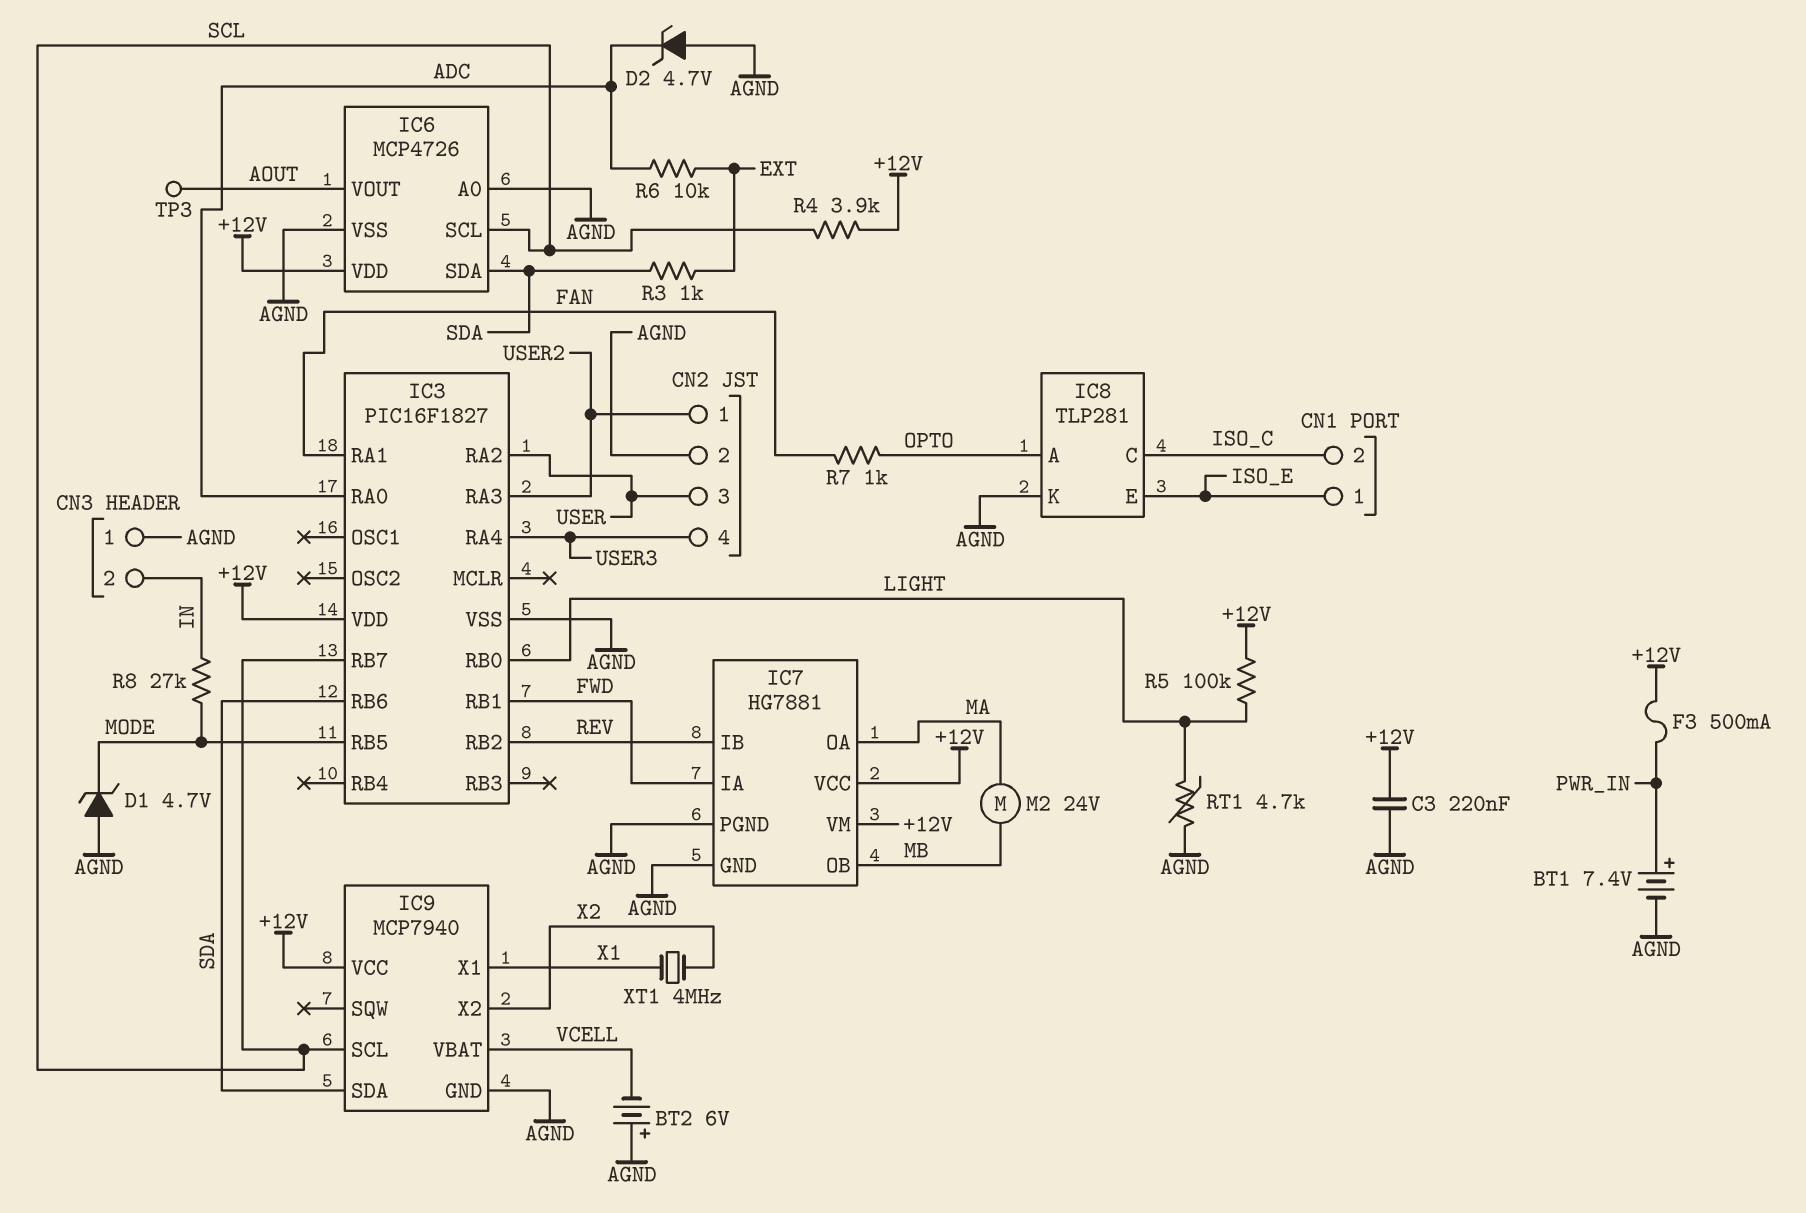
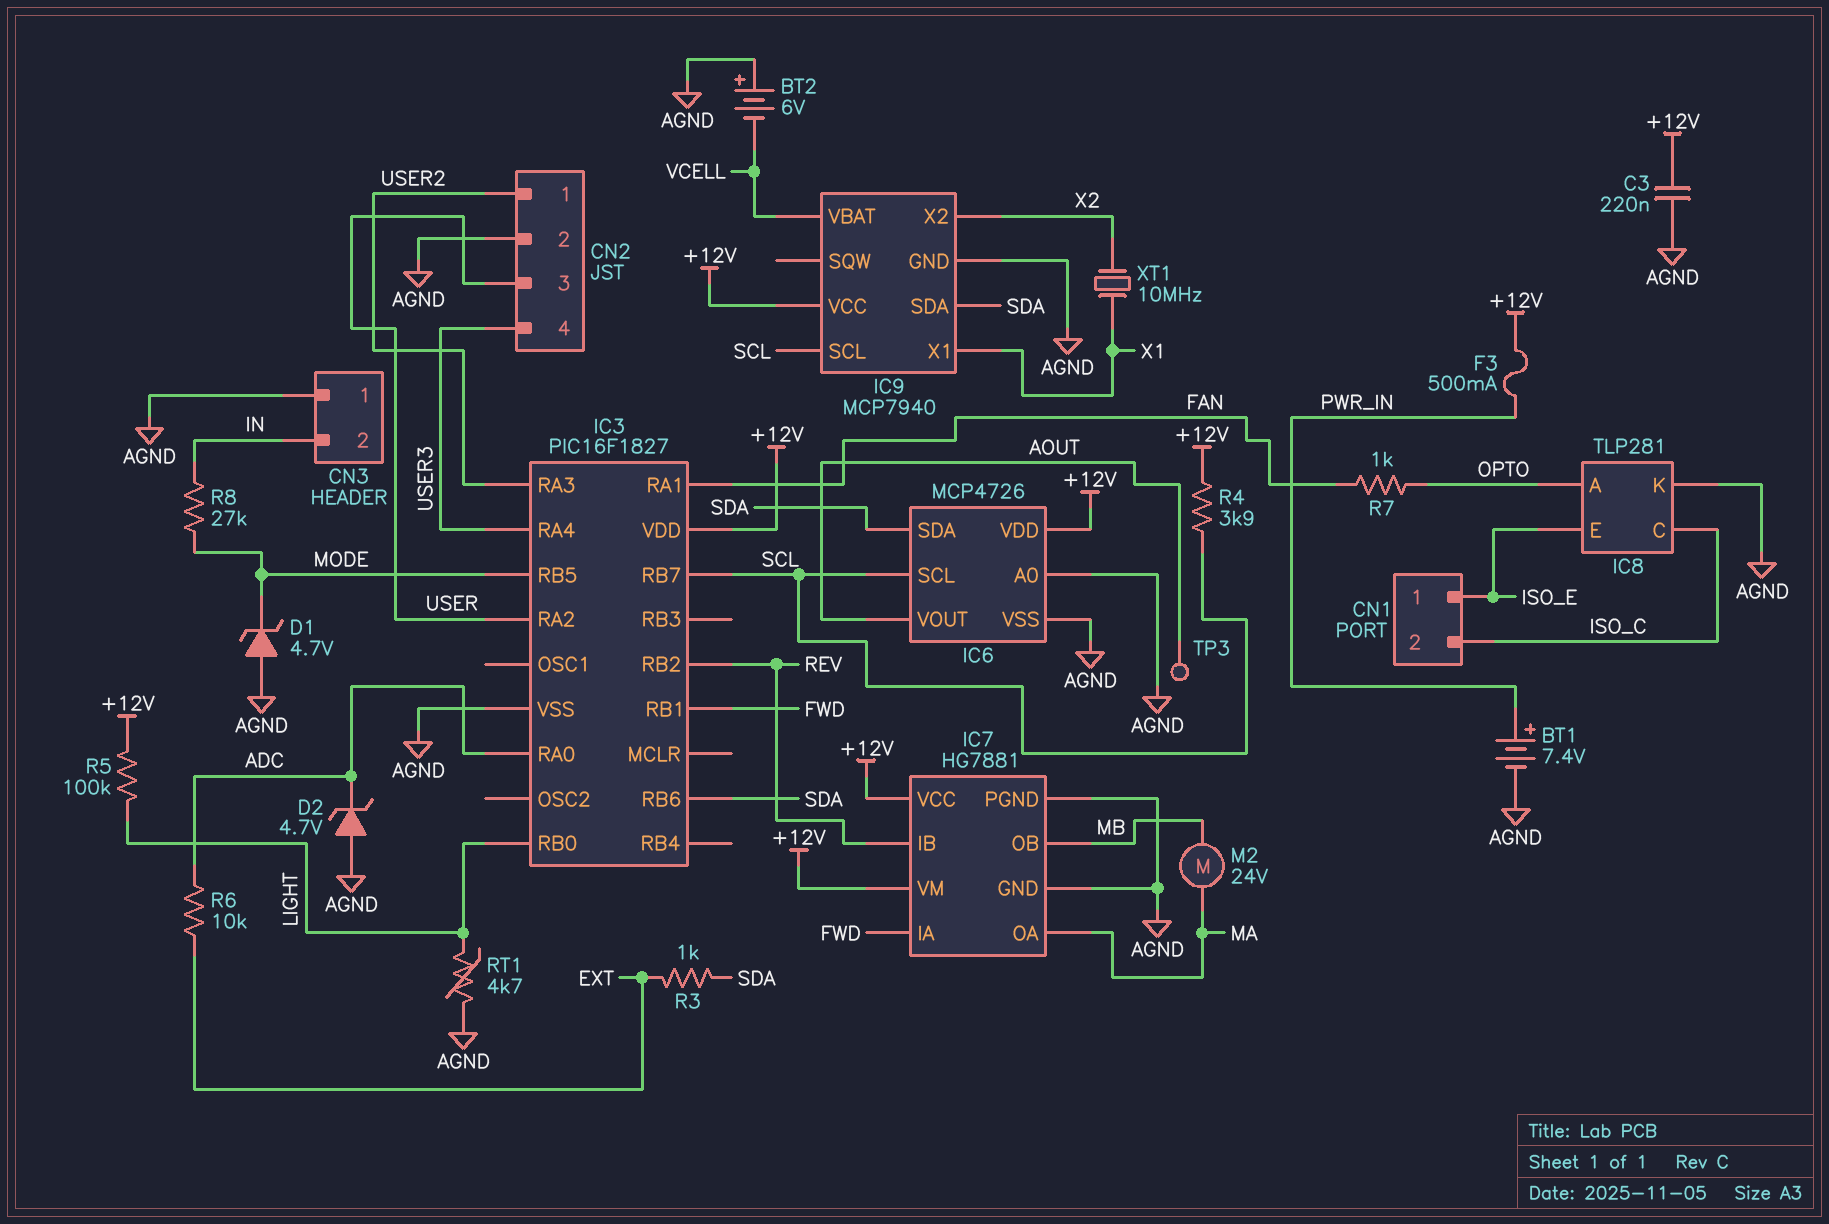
XT1: 4MHz (X1, X2) -> 10MHz (X1, X2)

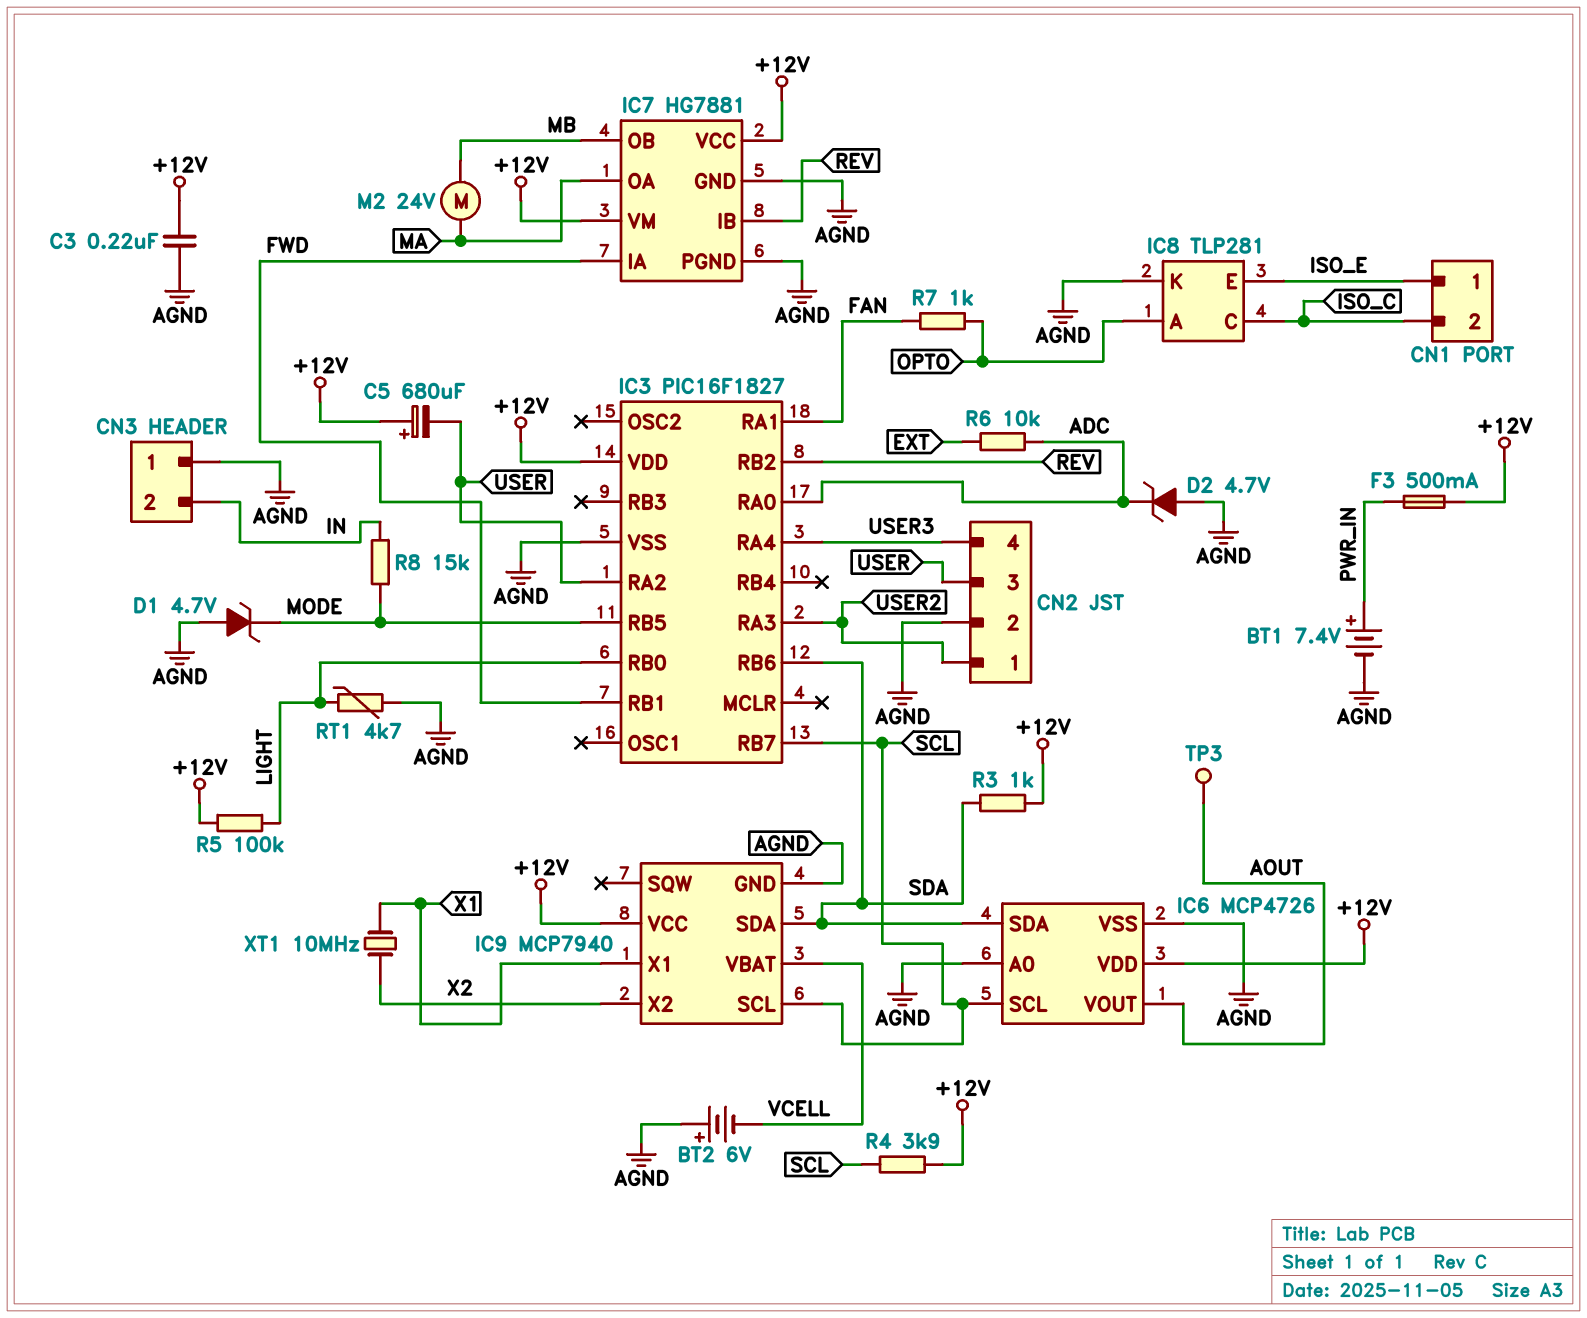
C5: none -> 680uF (plus +12V, minus USER)
R3: 1k (EXT, SDA) -> 1k (+12V, SDA)
R8: 27k (IN, MODE) -> 15k (IN, MODE)

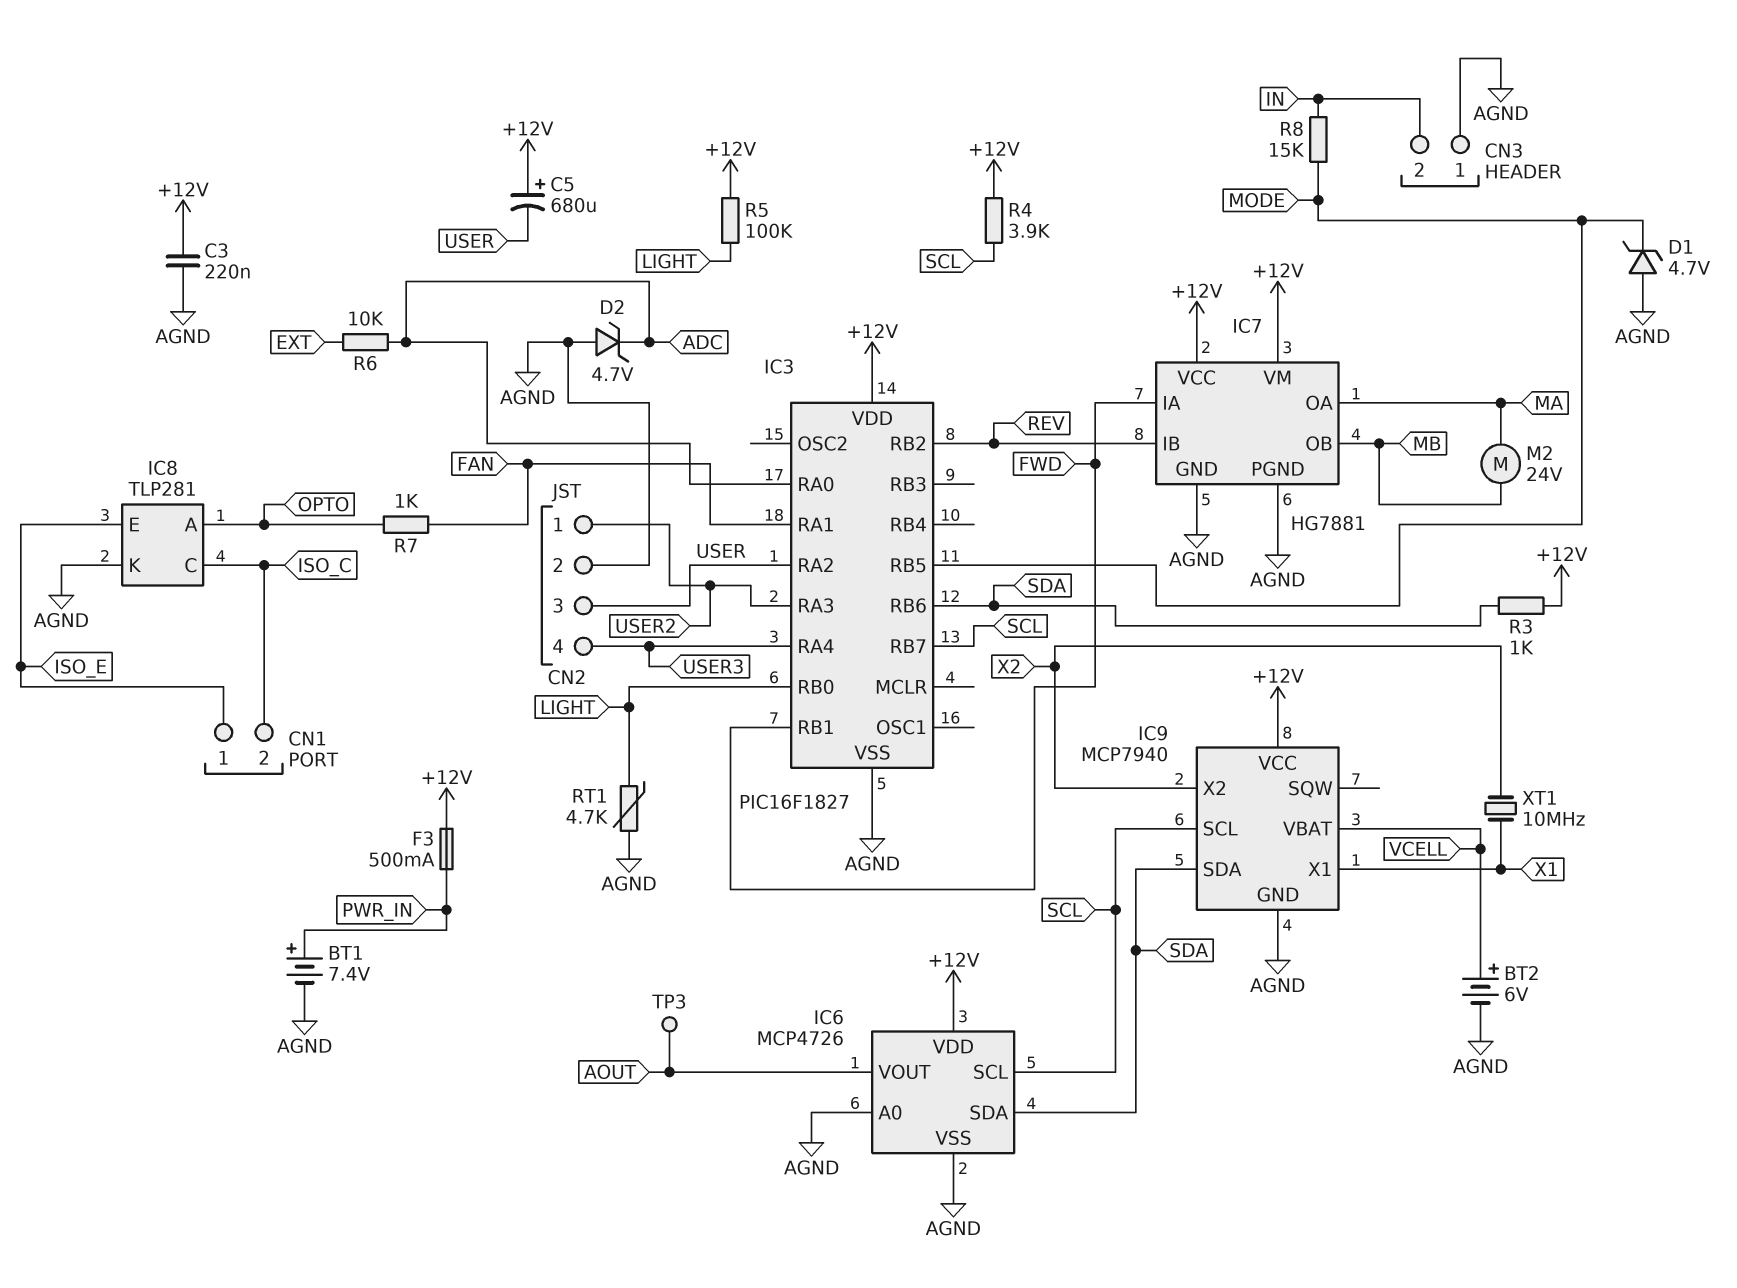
BT2: 6V (plus AGND, minus VCELL) -> 6V (plus VCELL, minus AGND)

